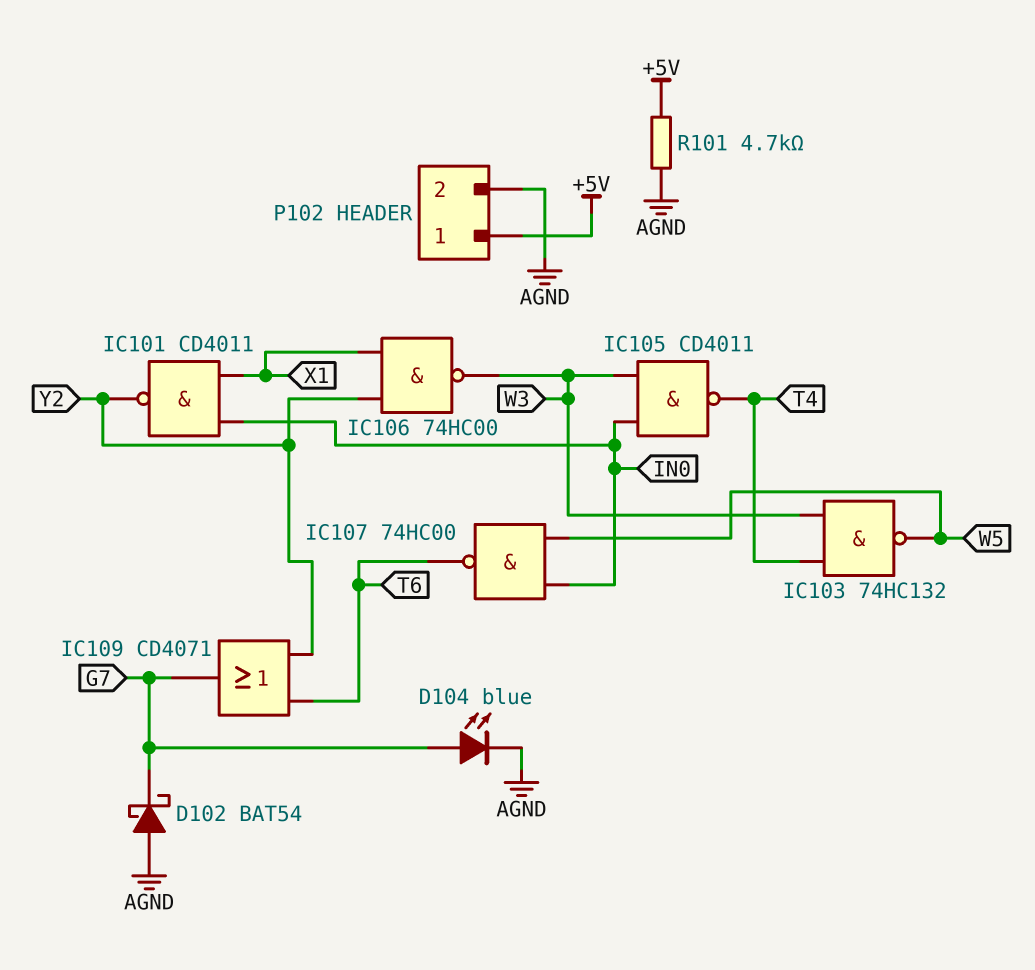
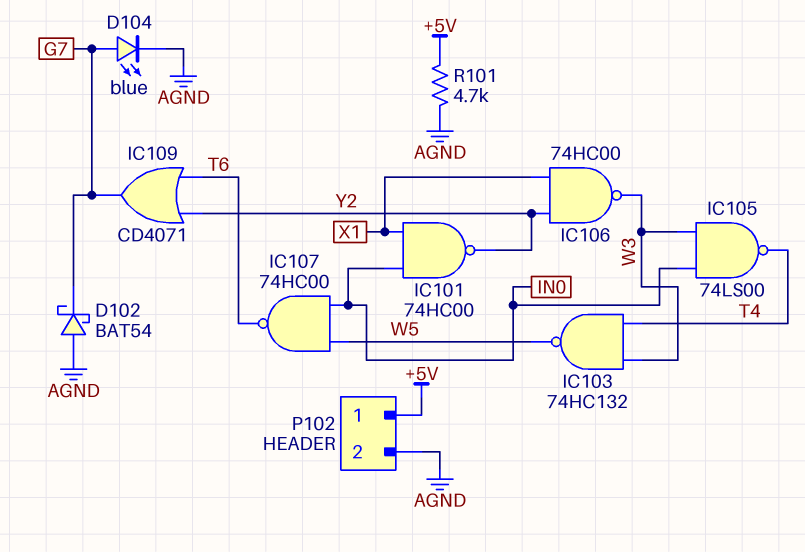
IC101: NAND CD4011 (in IN0, in X1, out Y2) -> NAND 74HC00 (in IN0, in X1, out Y2)
IC105: NAND CD4011 (in IN0, in W3, out T4) -> NAND 74LS00 (in IN0, in W3, out T4)

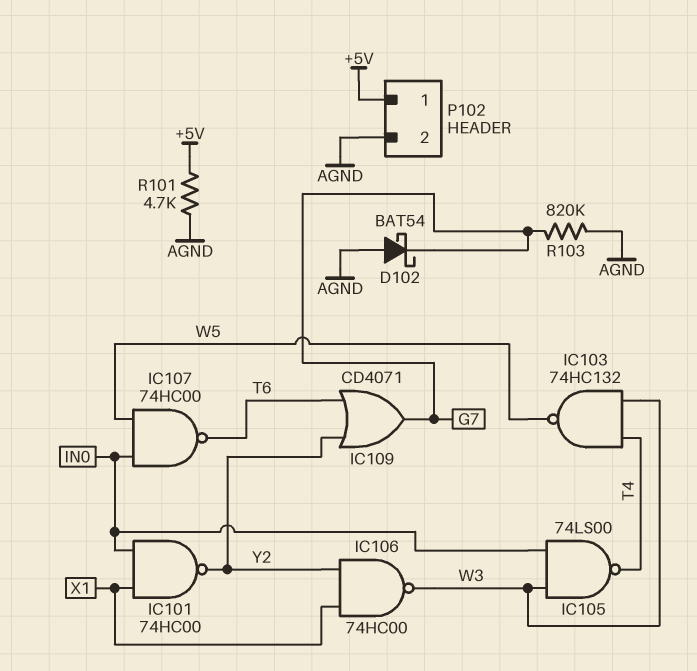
D104: LED blue (A G7, K AGND) -> none
R103: none -> 820k (AGND, G7)

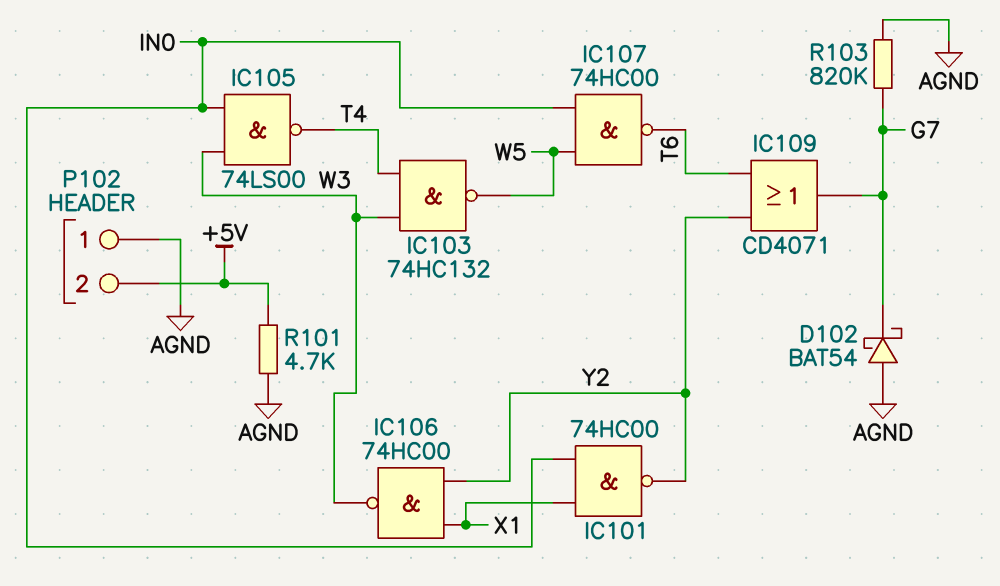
P102 pin 1: +5V -> AGND
P102 pin 2: AGND -> +5V

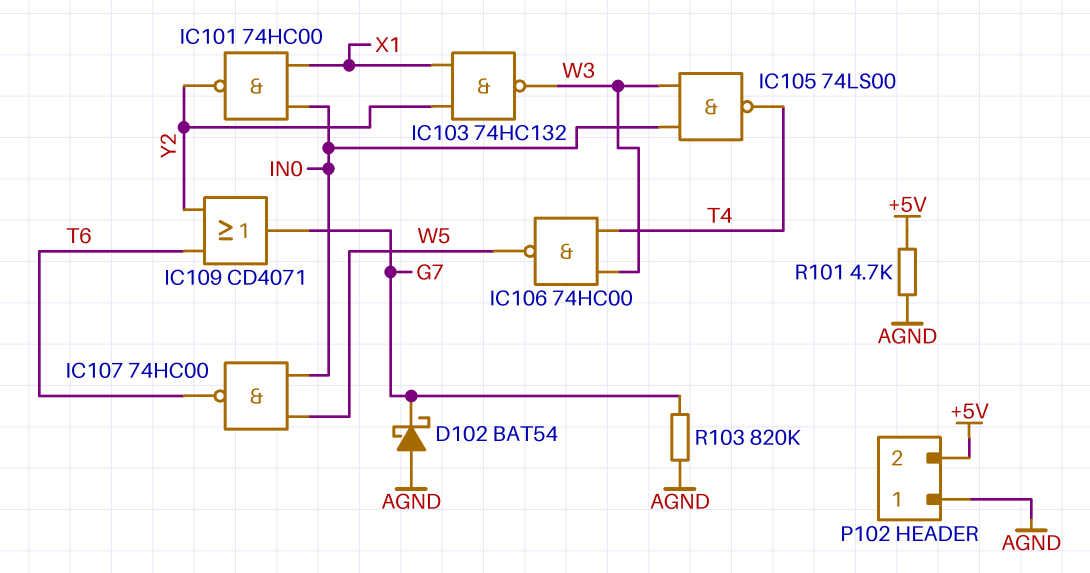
IC103: NAND 74HC132 (in T4, in W3, out W5) -> NAND 74HC132 (in X1, in Y2, out W3)
IC106: NAND 74HC00 (in X1, in Y2, out W3) -> NAND 74HC00 (in T4, in W3, out W5)

